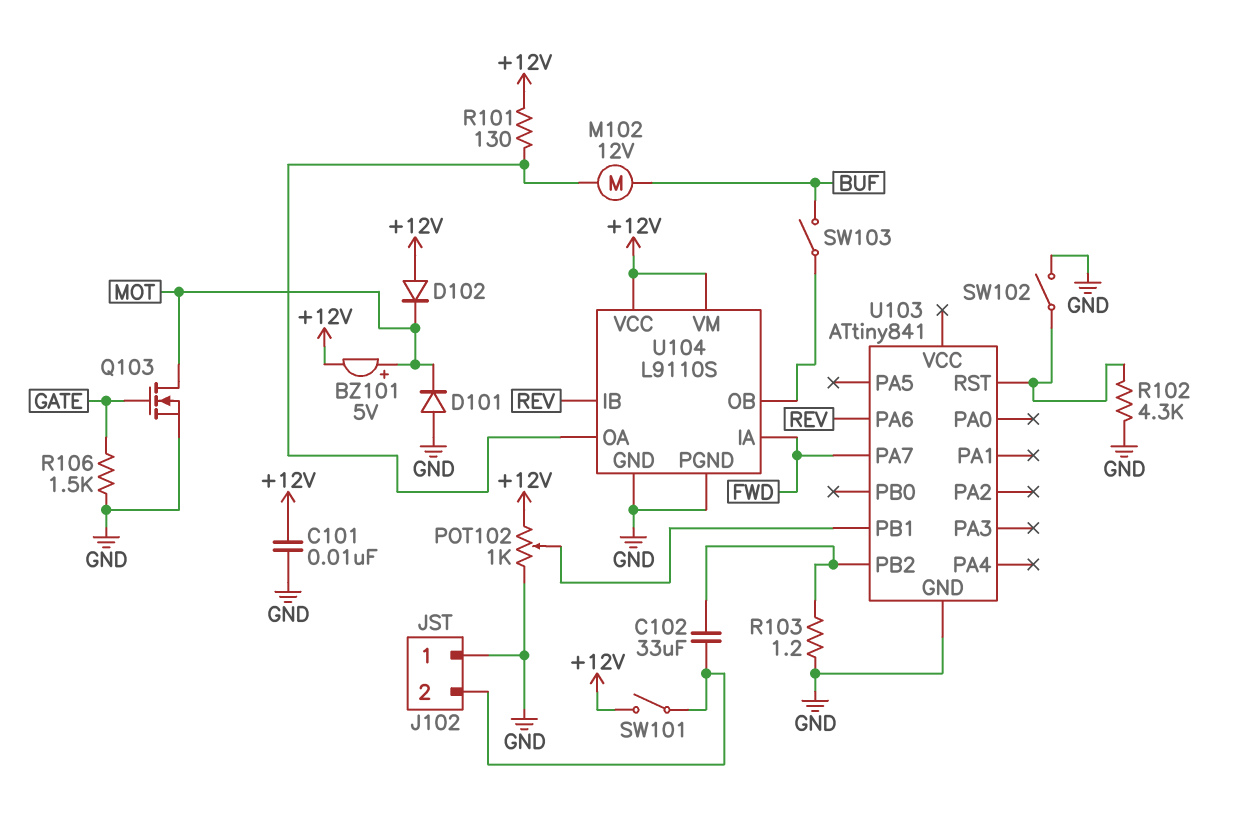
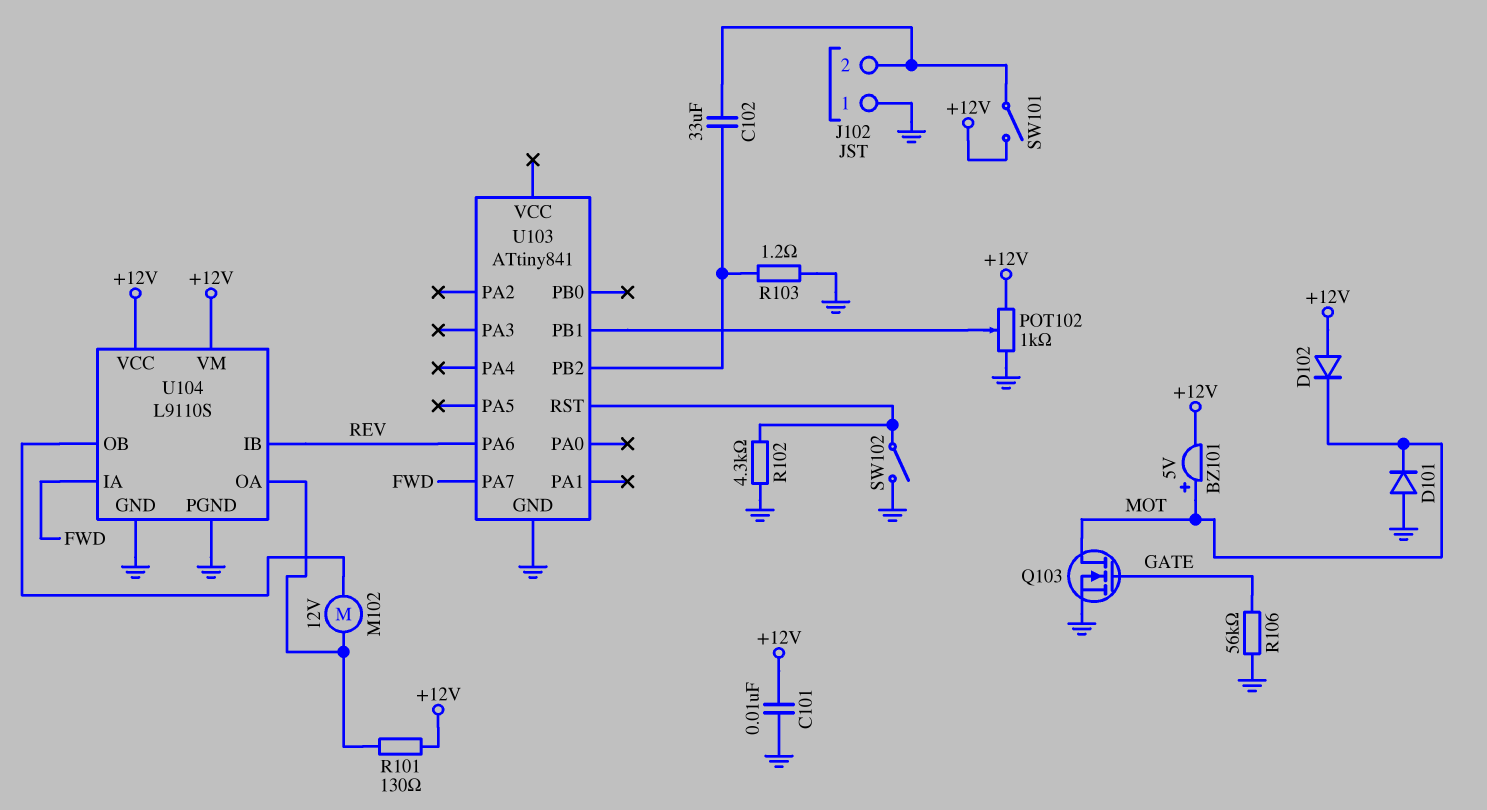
M102: motor 12V (BUF, U104/OA) -> motor 12V (U104/OA, U104/OB)
R106: 1.5k (GATE, GND) -> 56k (GATE, GND)
SW103: switch (BUF, U104/OB) -> none

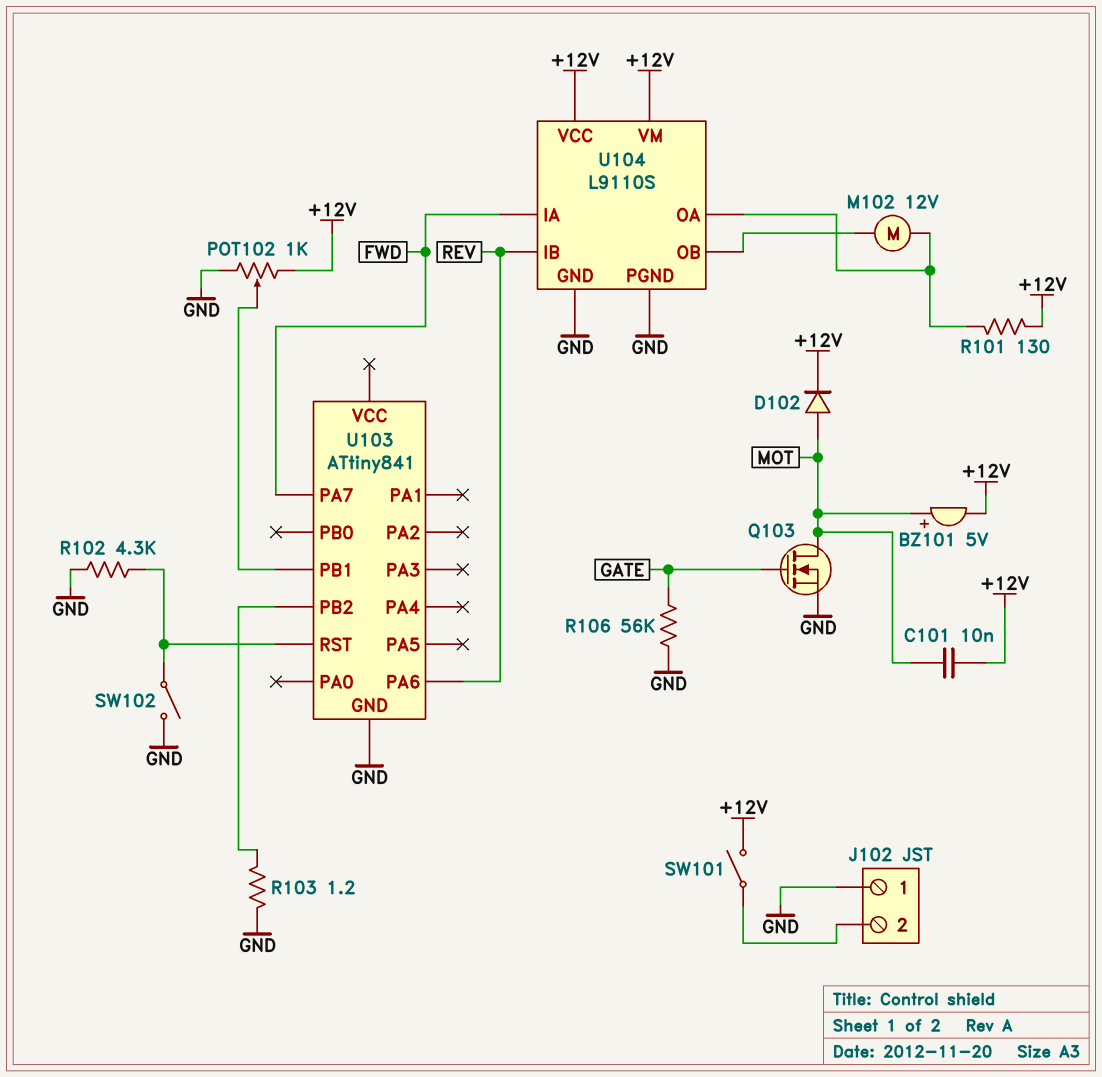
C101: 10nF (+12V, GND) -> 10nF (+12V, MOT)
C102: 33uF (J102/2, U103/PB2) -> none
D101: diode (A GND, K MOT) -> none
D102: diode (A +12V, K MOT) -> diode (A MOT, K +12V)

